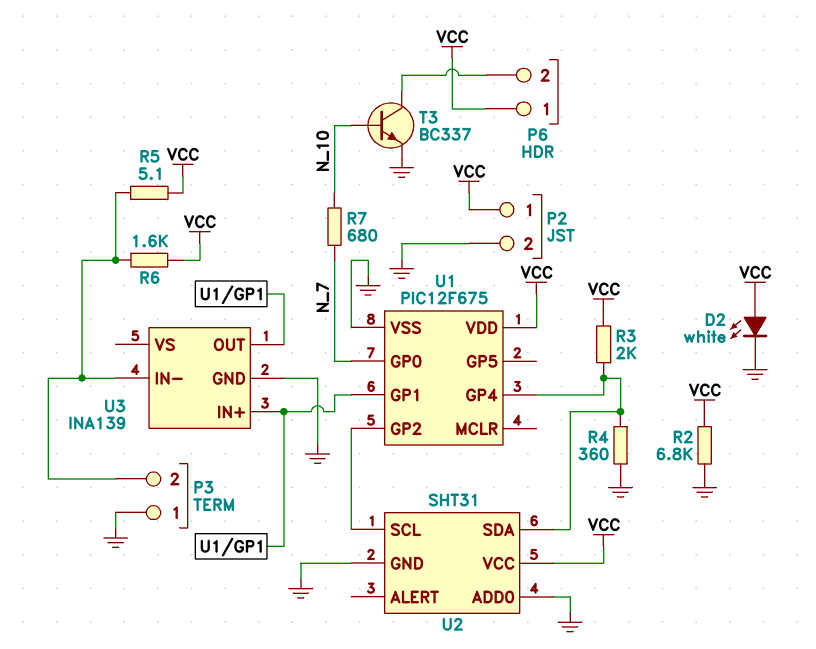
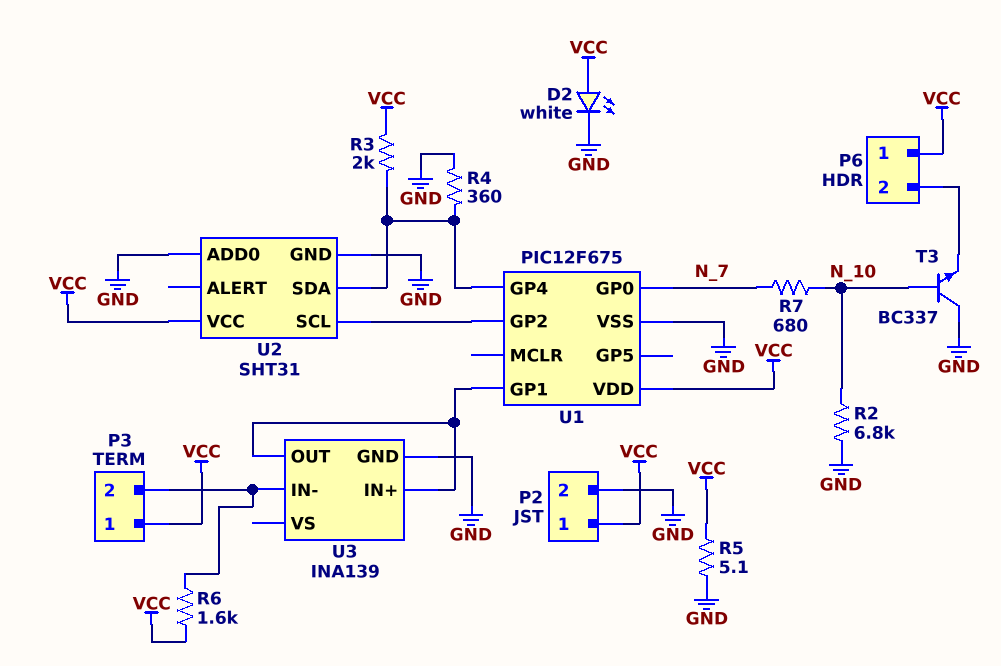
P3 pin 1: GND -> VCC
R2: 6.8k (GND, VCC) -> 6.8k (GND, N_10)
R5: 5.1 (P3/2, VCC) -> 5.1 (GND, VCC)
T3: NPN BC337 (B N_10, C P6/2, E GND) -> NPN BC337 (B N_10, C GND, E P6/2)

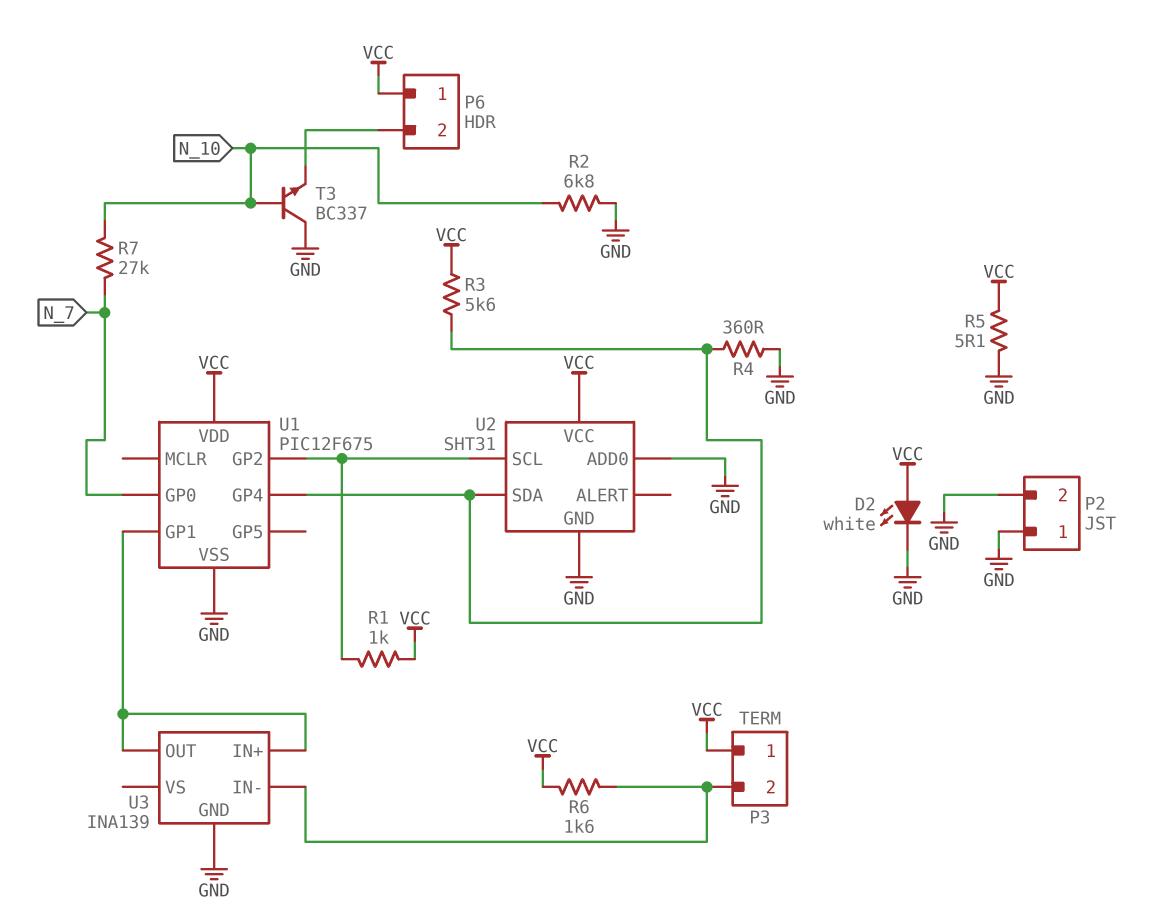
P2 pin 1: VCC -> GND
R1: none -> 1k (U1/GP2, VCC)
R3: 2k (U1/GP4, VCC) -> 5.6k (U1/GP4, VCC)
R7: 680 (N_7, N_10) -> 27k (N_7, N_10)

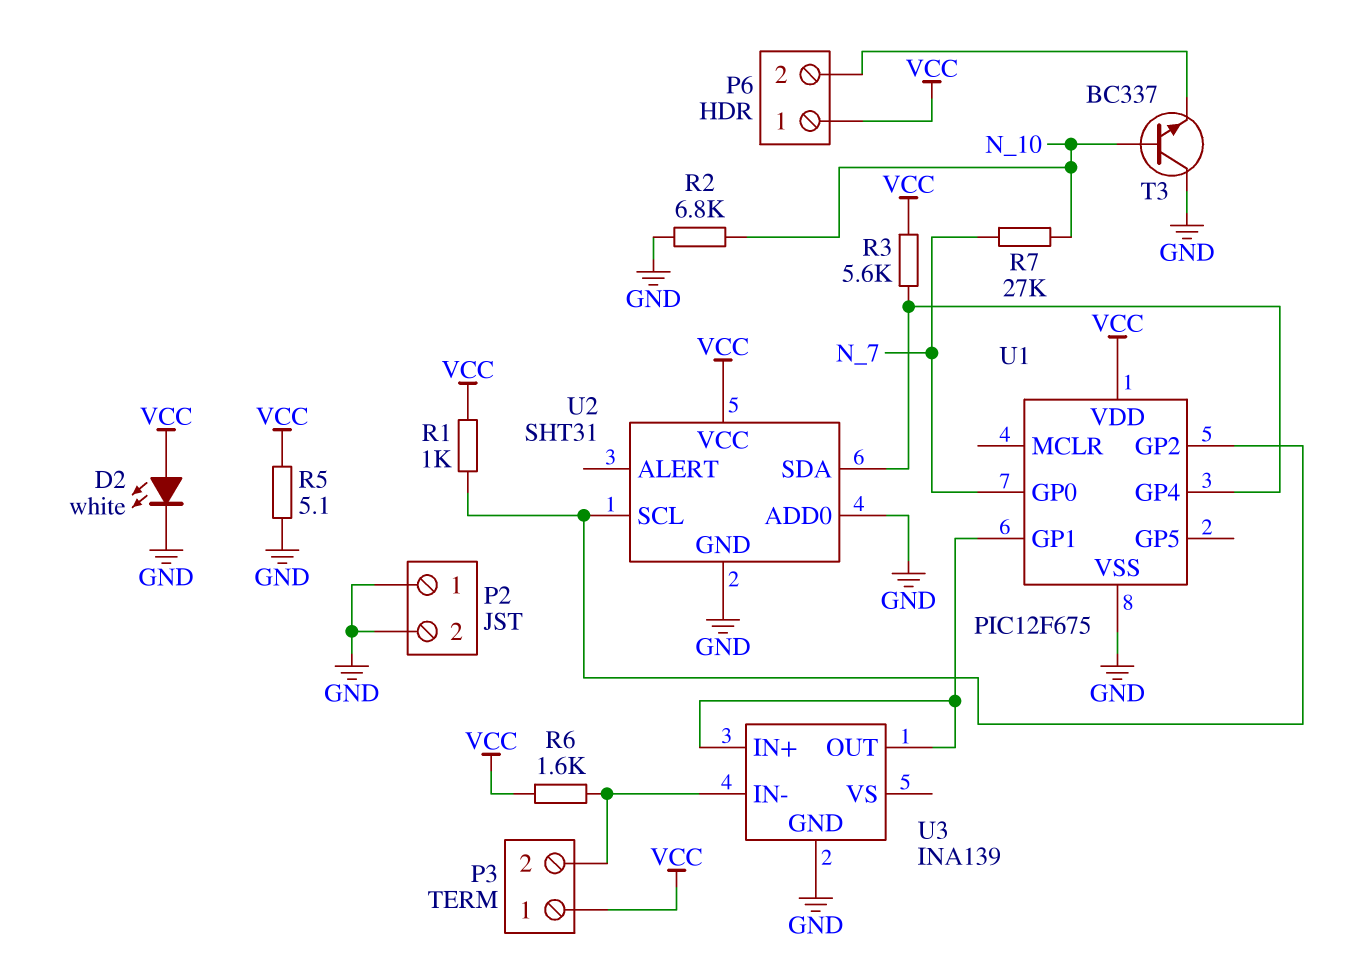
R4: 360 (GND, U1/GP4) -> none

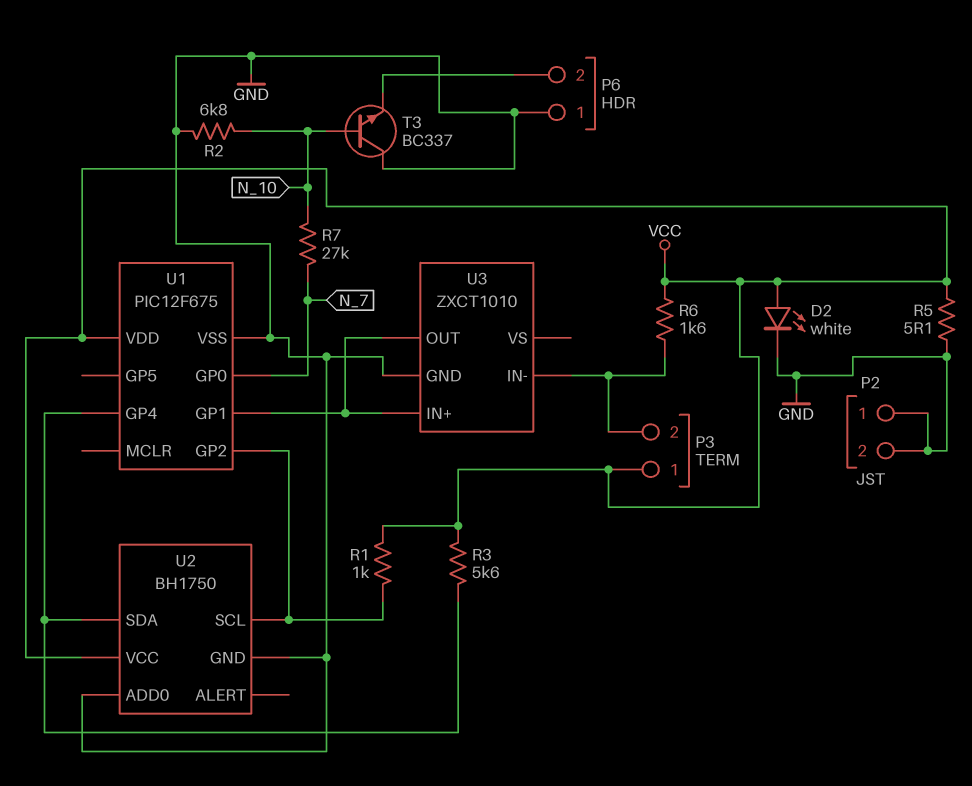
P6 pin 1: VCC -> GND
U2: SHT31 -> BH1750
U3: INA139 -> ZXCT1010

